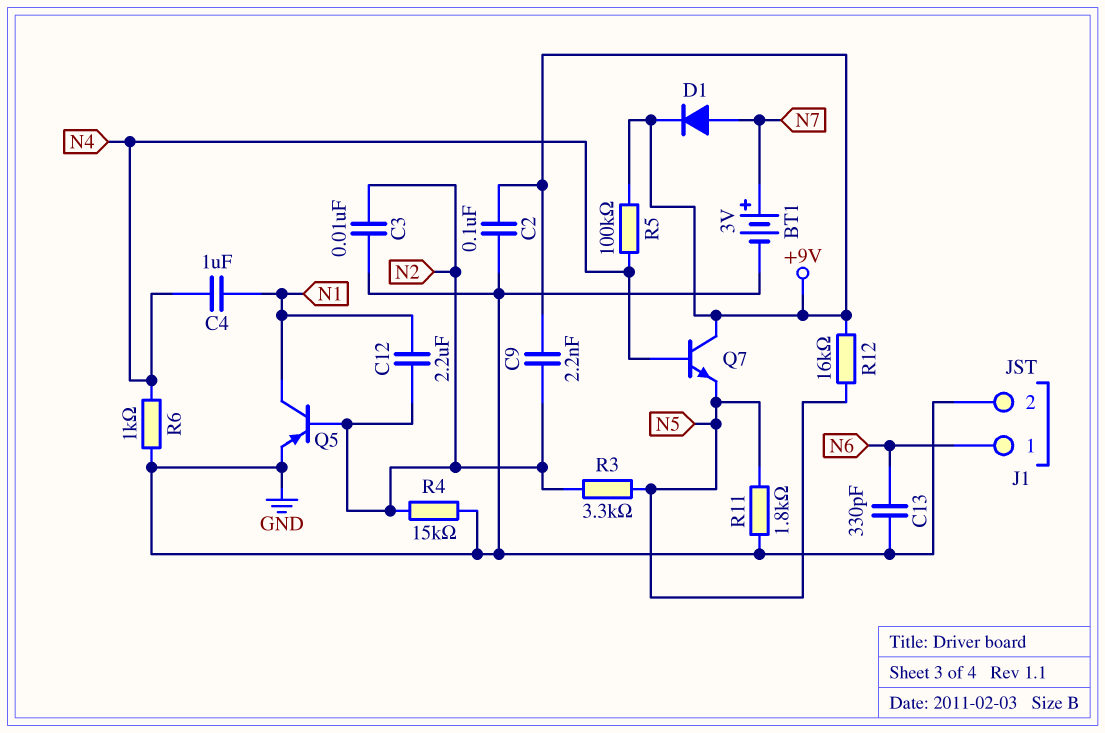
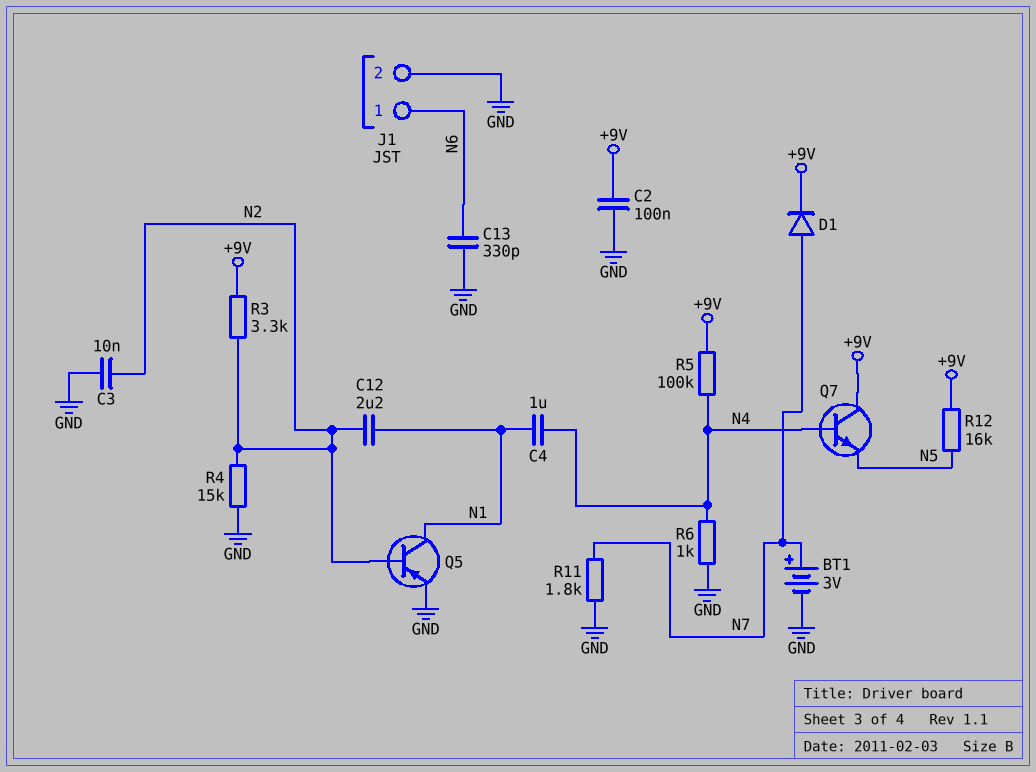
C9: 2.2nF (+9V, N2) -> none
R3: 3.3k (N2, N5) -> 3.3k (+9V, N2)
R11: 1.8k (GND, N5) -> 1.8k (GND, N7)

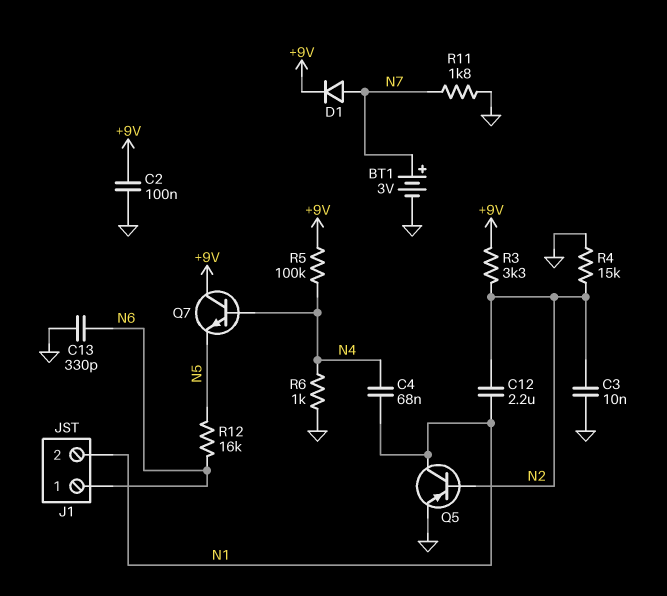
C4: 1uF (N1, N4) -> 68nF (N1, N4)
J1 pin 2: GND -> N1
R12: 16k (+9V, N5) -> 16k (N5, N6)

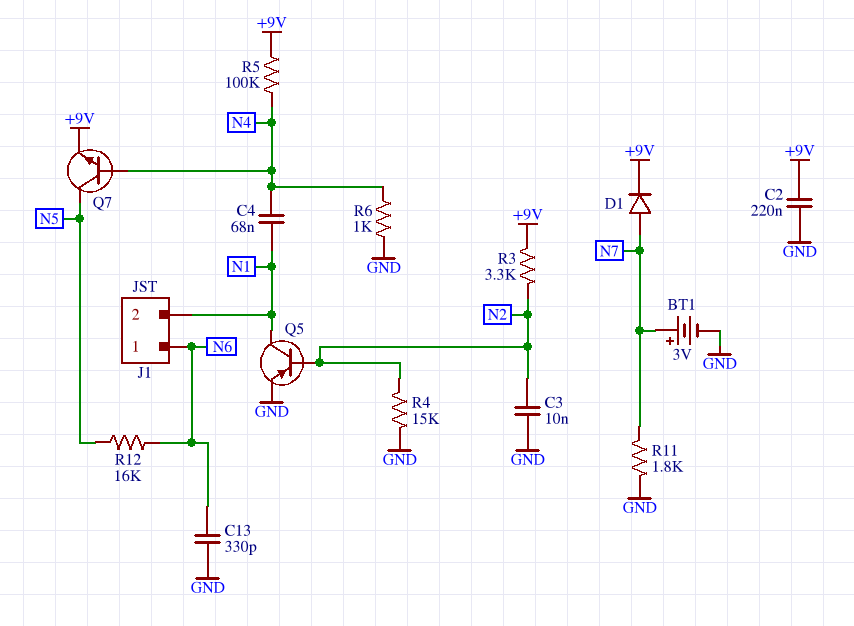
C2: 100nF (+9V, GND) -> 220nF (+9V, GND)
C12: 2.2uF (N1, N2) -> none
Q7: NPN (B N4, C +9V, E N5) -> NPN (B N4, C N5, E +9V)

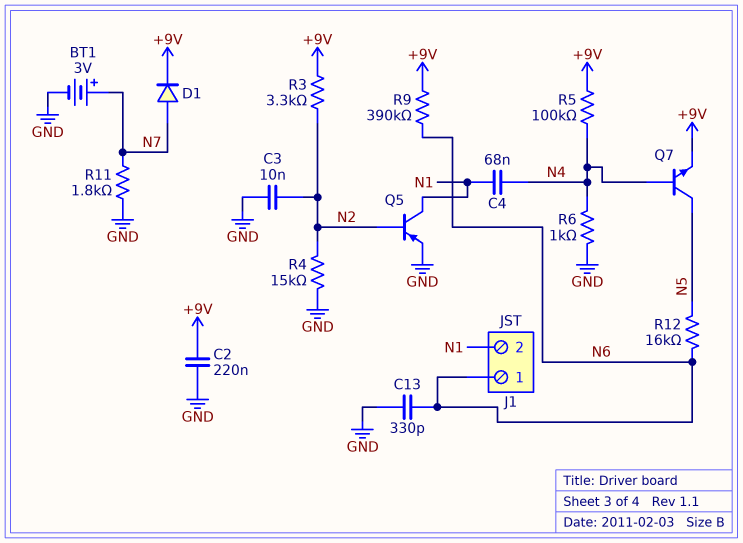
R9: none -> 390k (+9V, N6)

